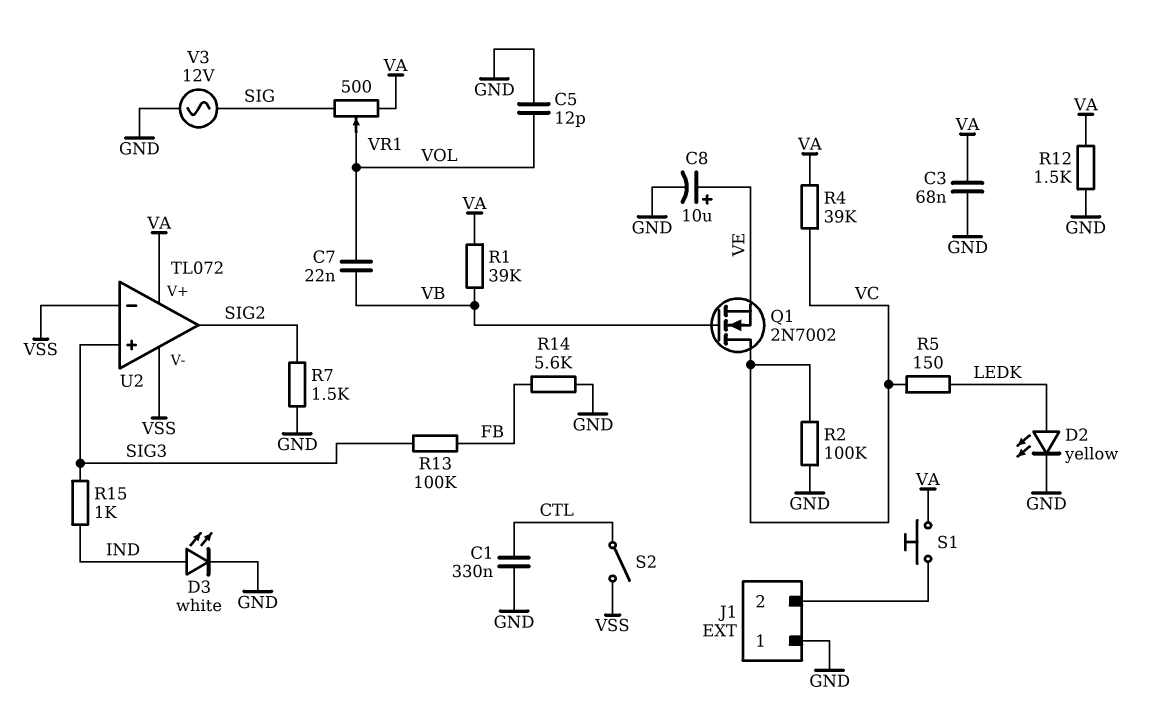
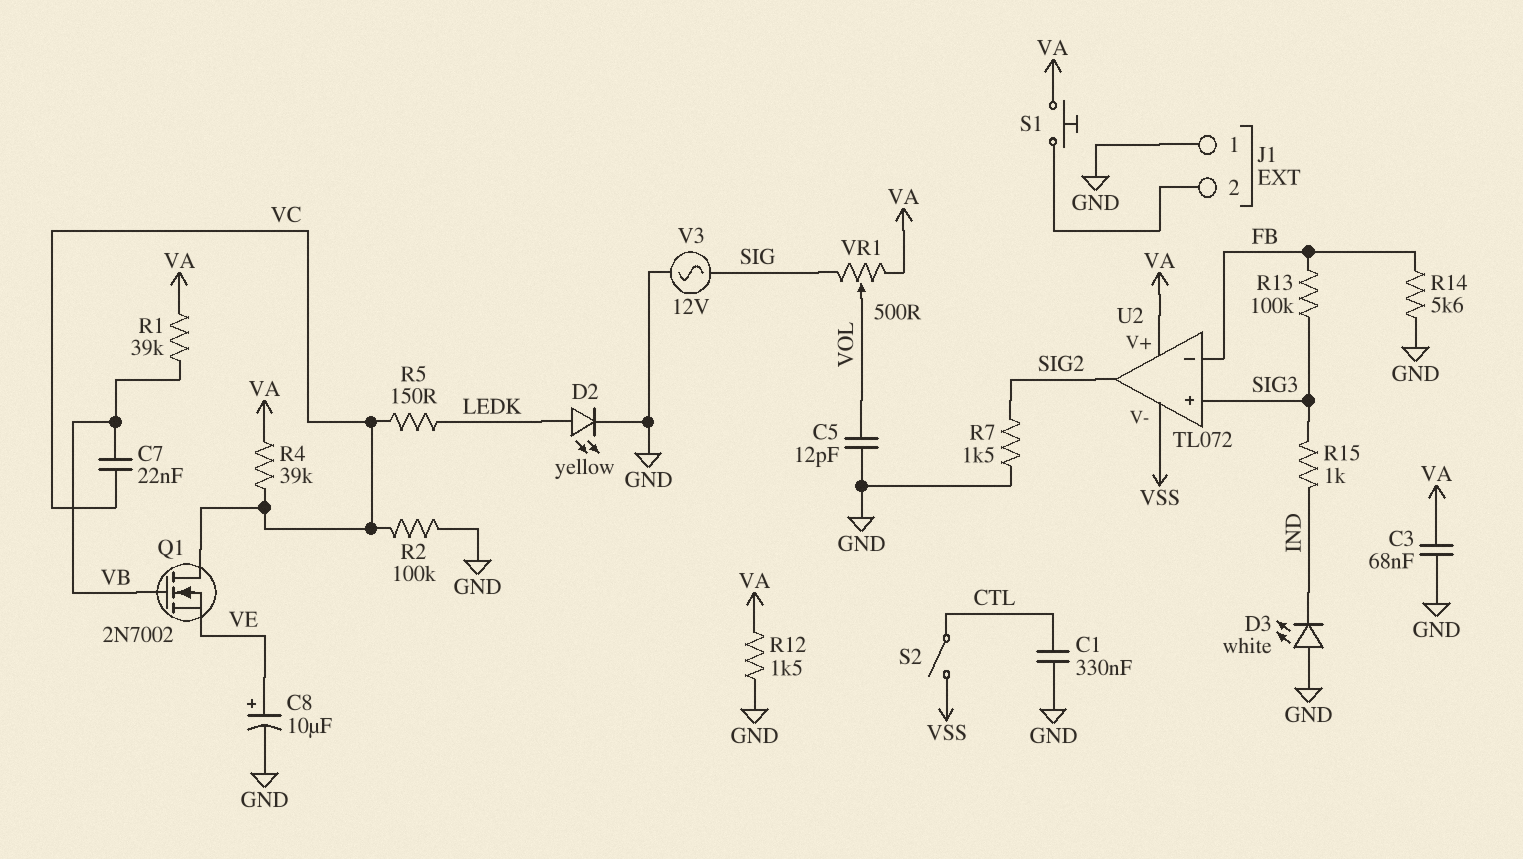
C7: 22nF (VB, VOL) -> 22nF (VB, VC)
D3: LED white (A IND, K GND) -> LED white (A GND, K IND)
U2 pin in-: VSS -> FB

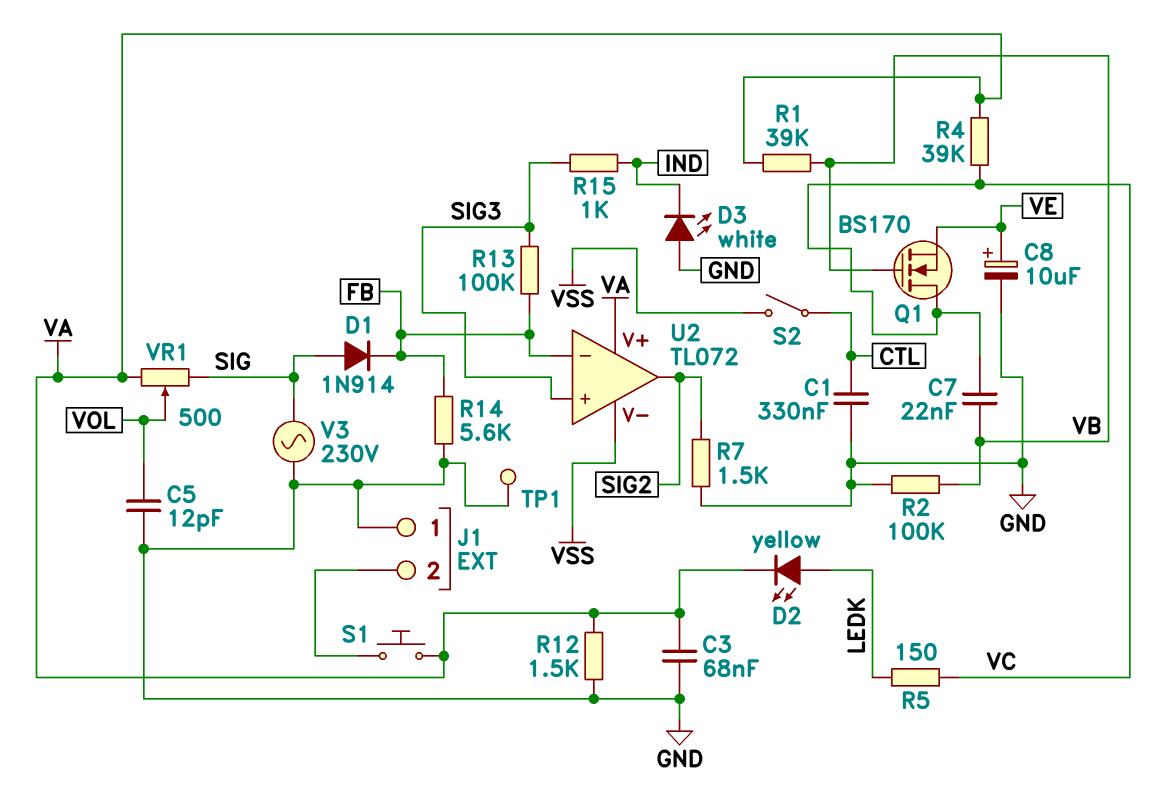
D1: none -> diode 1N914 (A SIG, K FB)
D2: LED yellow (A LEDK, K GND) -> LED yellow (A LEDK, K VA)
Q1: NMOS 2N7002 (G VB, D VC, S VE) -> NMOS BS170 (G VB, D VC, S VE)
R2: 100k (GND, VC) -> 100k (GND, VB)
TP1: none -> test point (GND)
V3: AC 12V (GND, SIG) -> AC 230V (GND, SIG)

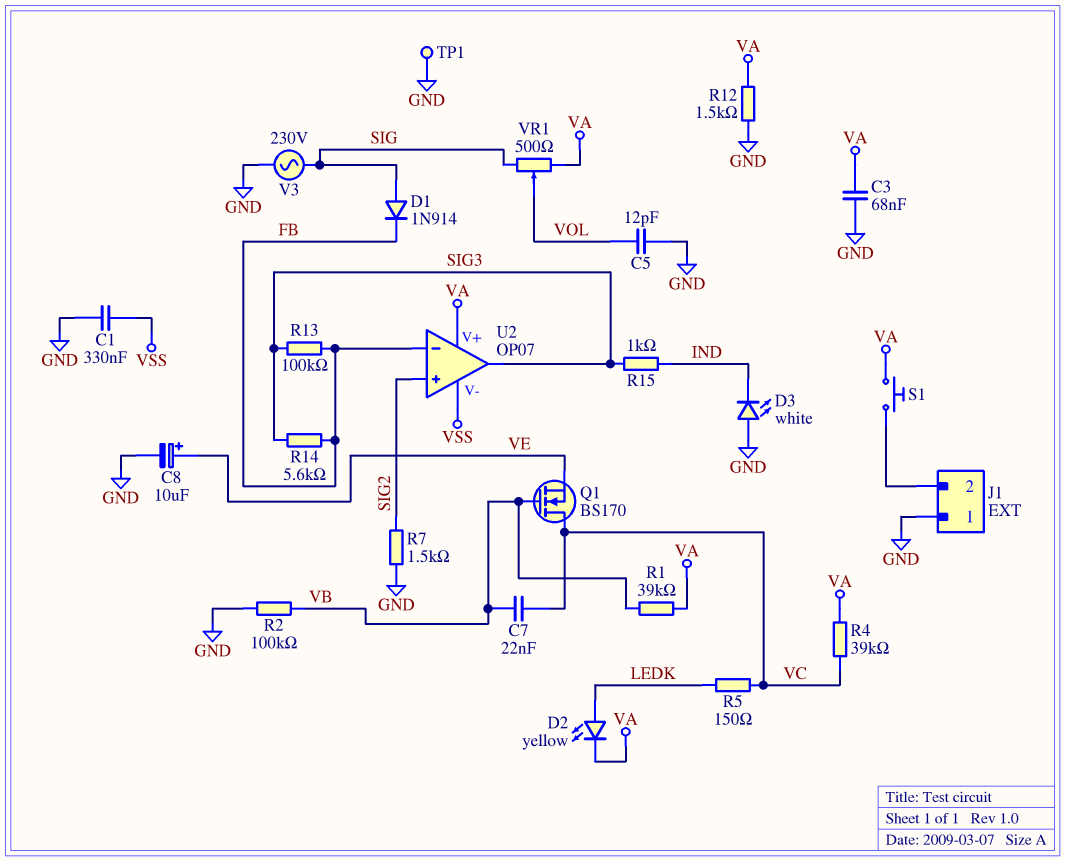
C1: 330nF (CTL, GND) -> 330nF (GND, VSS)
R14: 5.6k (FB, GND) -> 5.6k (FB, SIG3)
S2: switch (CTL, VSS) -> none
U2: TL072 -> OP07
U2 pin in+: SIG3 -> SIG2
U2 pin out: SIG2 -> SIG3

